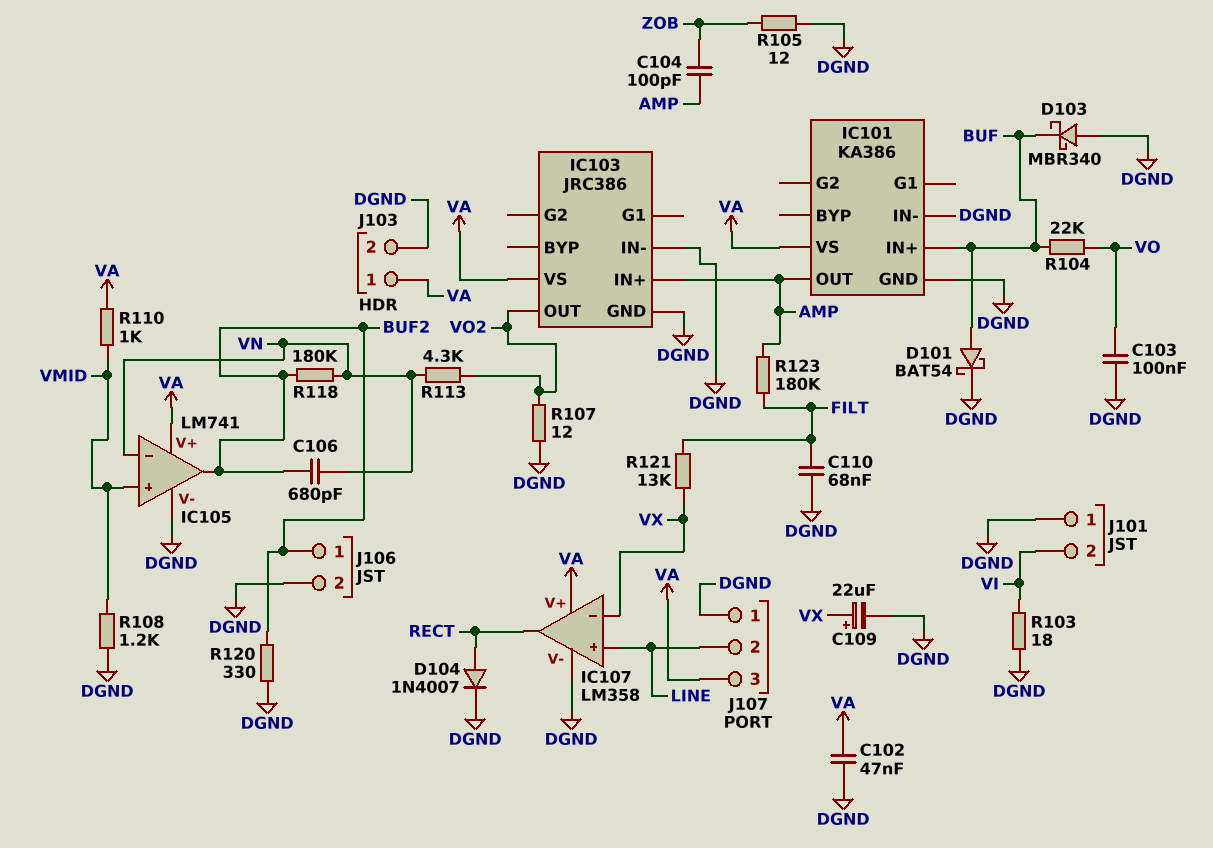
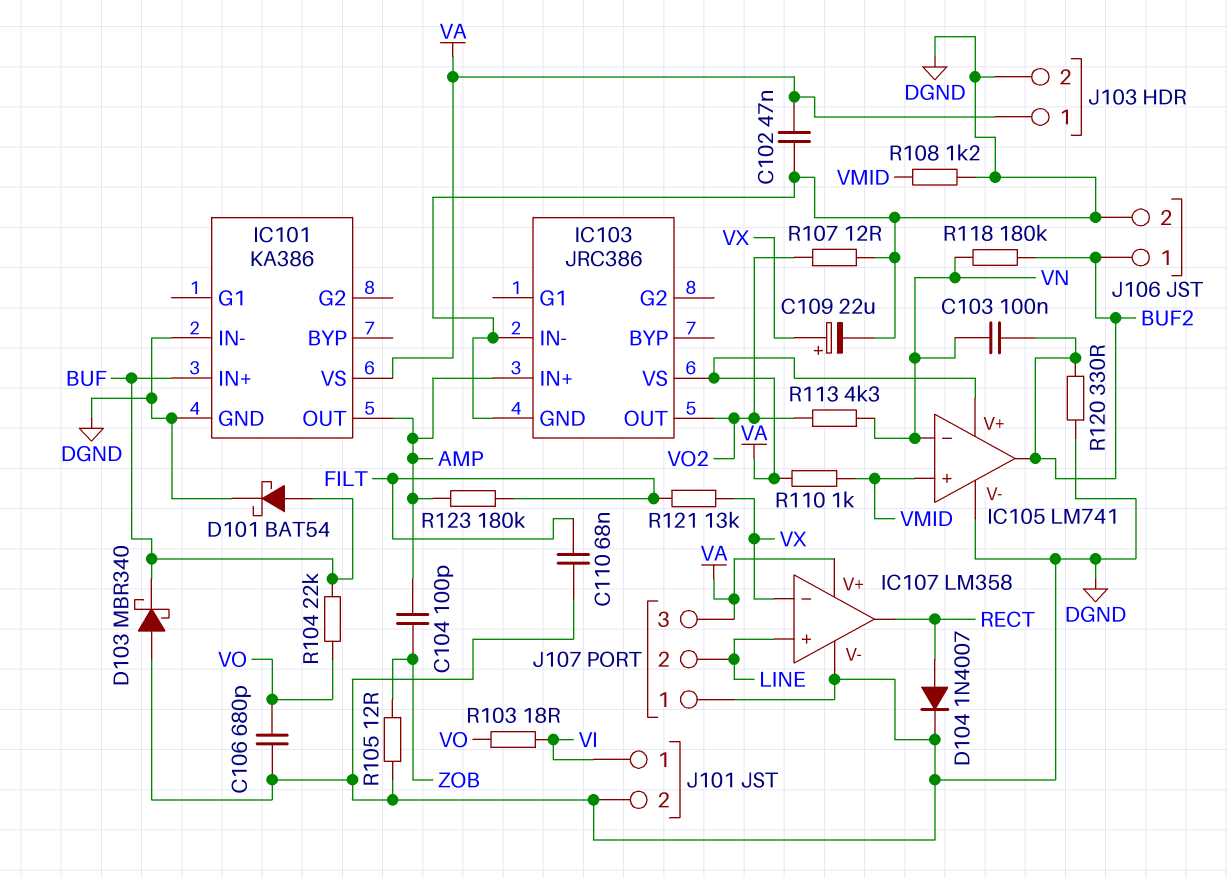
C103: 100nF (DGND, VO) -> 100nF (BUF2, VN)
C106: 680pF (BUF2, VN) -> 680pF (DGND, VO)
J101 pin 1: DGND -> VI
J101 pin 2: VI -> DGND
R103: 18 (DGND, VI) -> 18 (VI, VO)

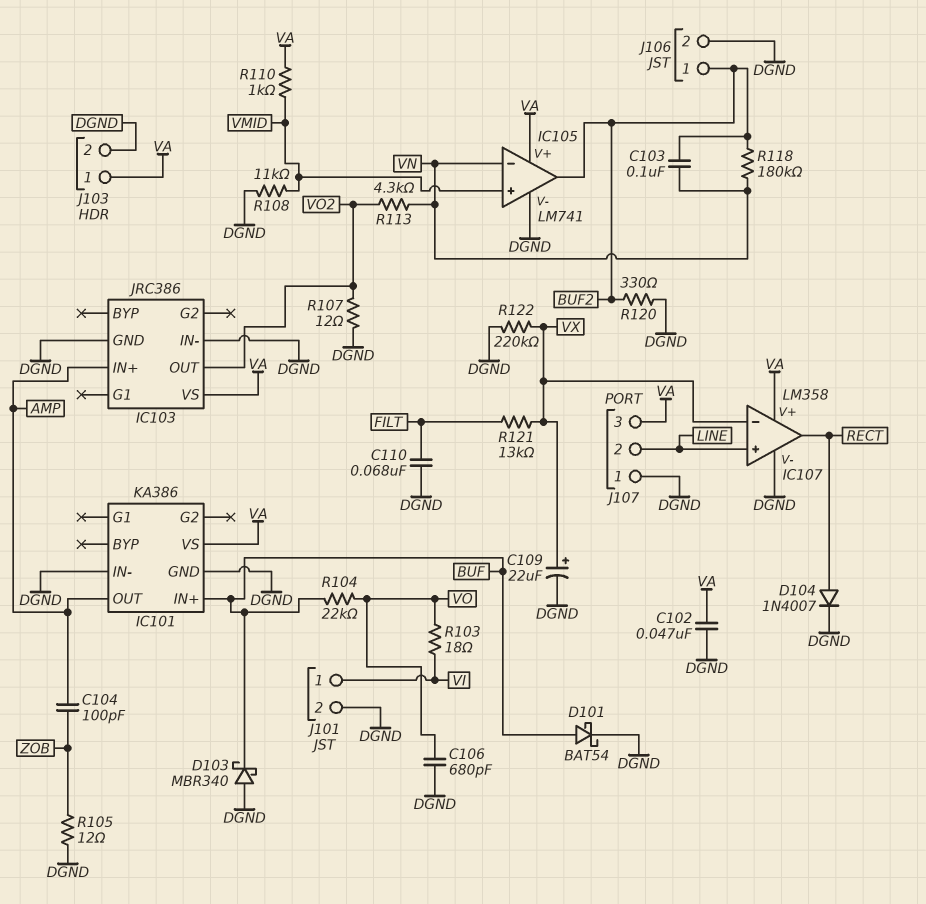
R108: 1.2k (DGND, VMID) -> 11k (DGND, VMID)
R122: none -> 220k (DGND, VX)
R123: 180k (AMP, FILT) -> none

